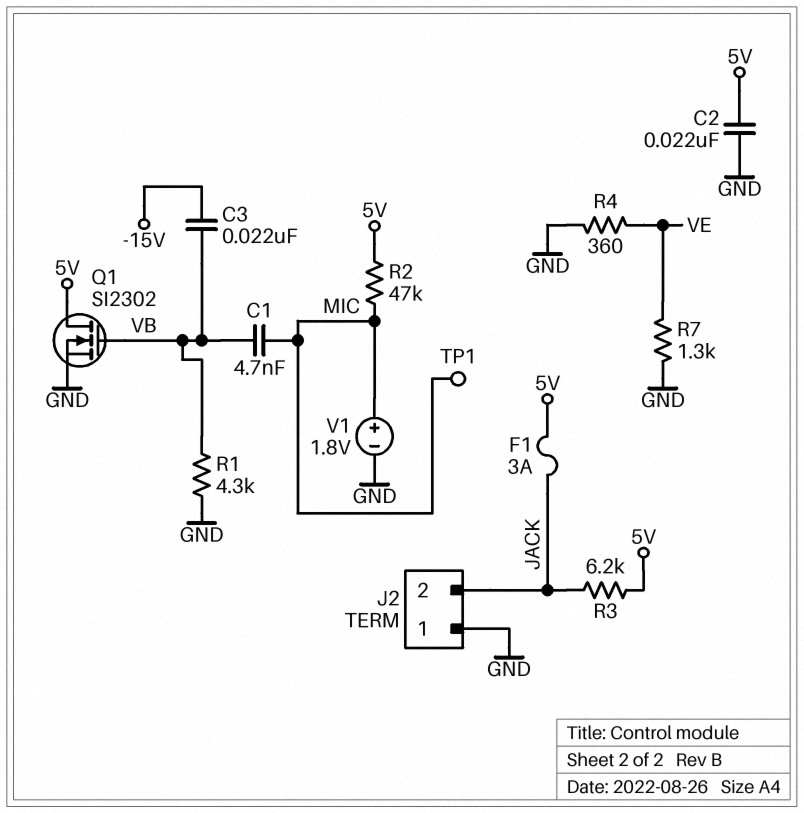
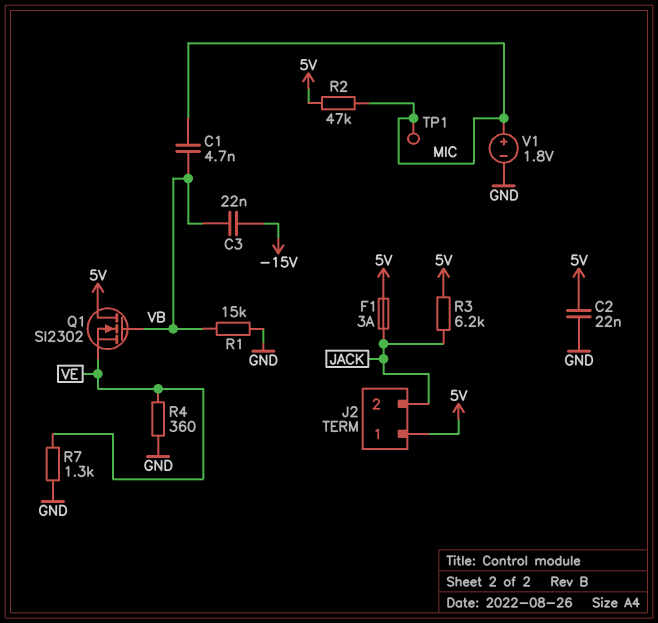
J2 pin 1: GND -> 5V
Q1: NMOS SI2302 (G VB, D 5V, S GND) -> NMOS SI2302 (G VB, D 5V, S VE)
R1: 4.3k (GND, VB) -> 15k (GND, VB)

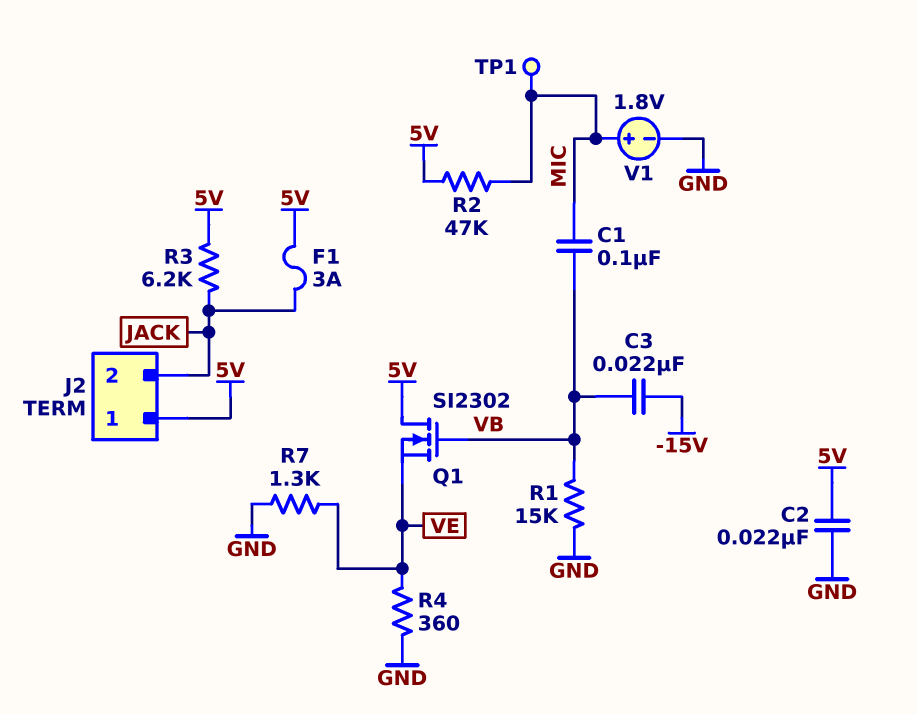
C1: 4.7nF (MIC, VB) -> 100nF (MIC, VB)

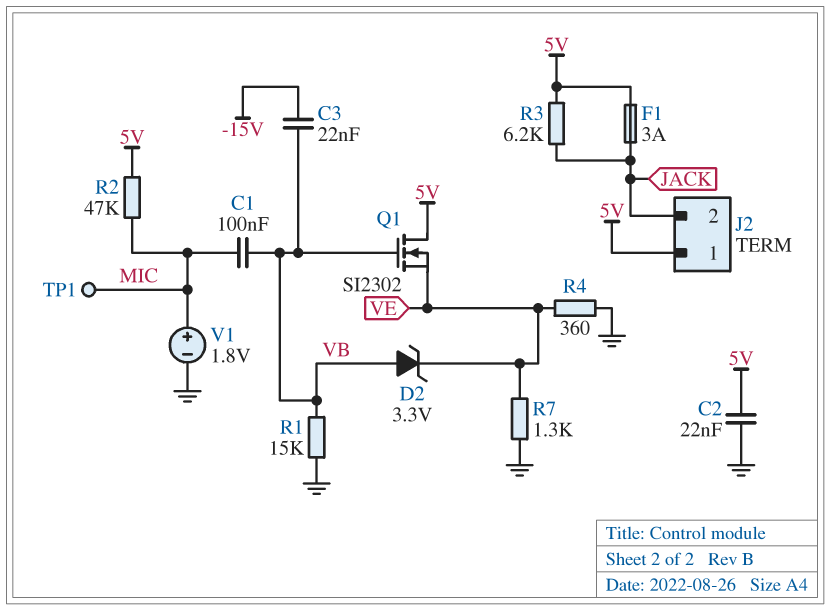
D2: none -> zener 3.3V (A VB, K VE)

